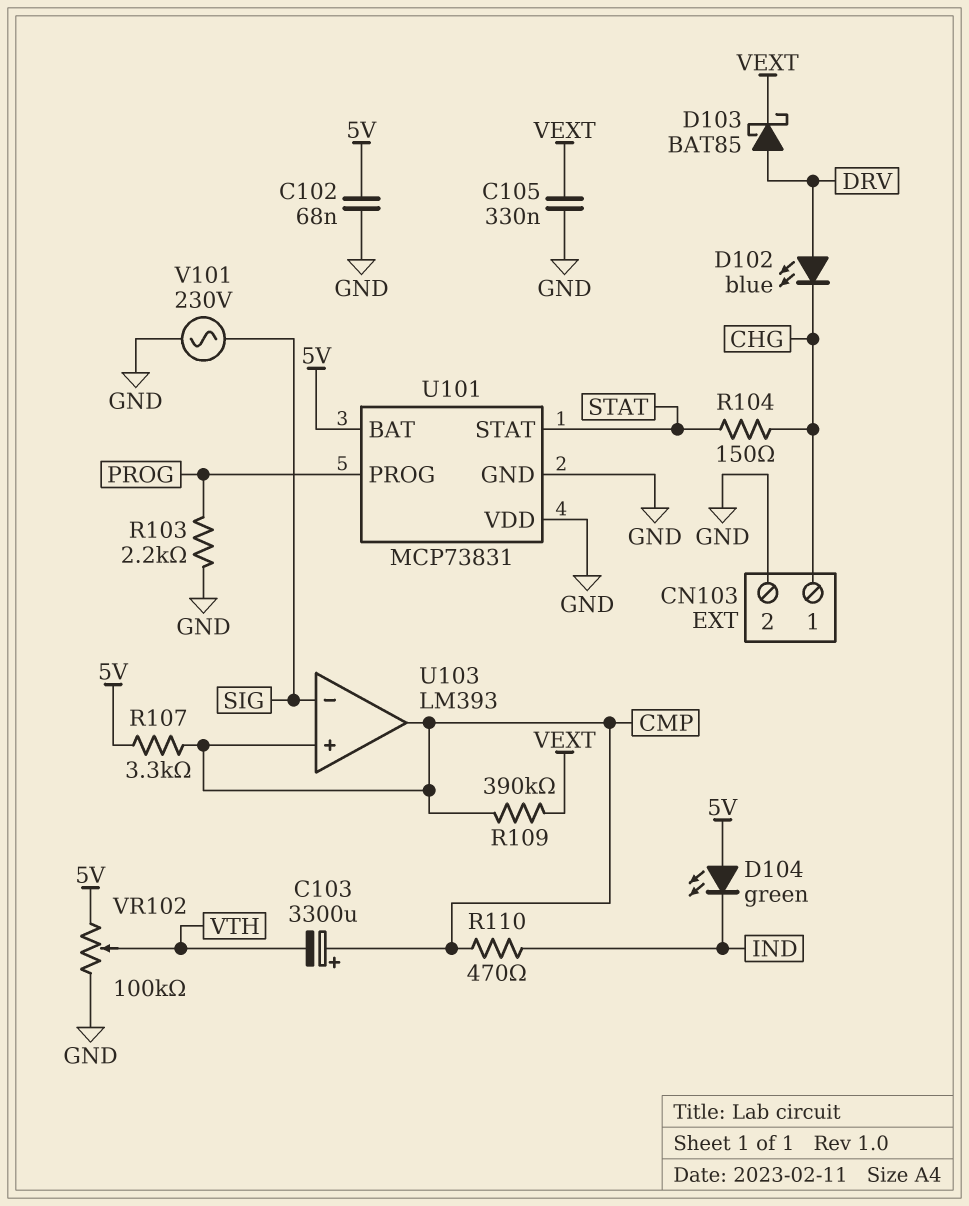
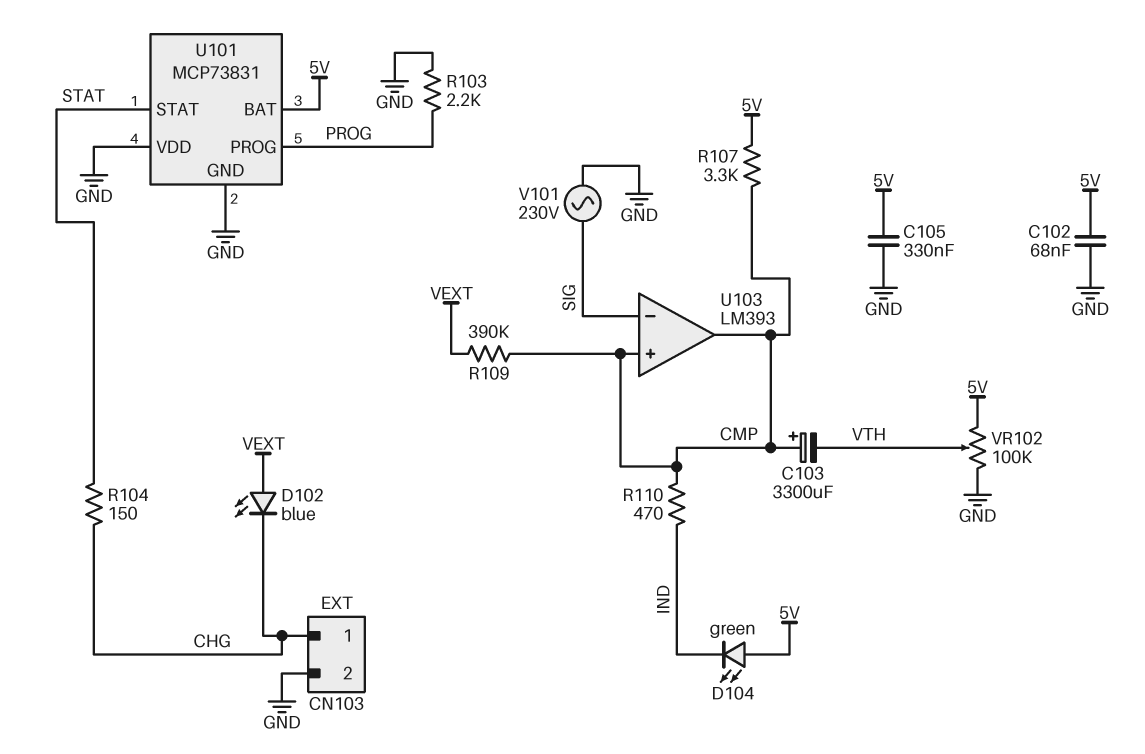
C105: 330nF (GND, VEXT) -> 330nF (5V, GND)
D102: LED blue (A DRV, K CHG) -> LED blue (A VEXT, K CHG)
D103: schottky BAT85 (A DRV, K VEXT) -> none

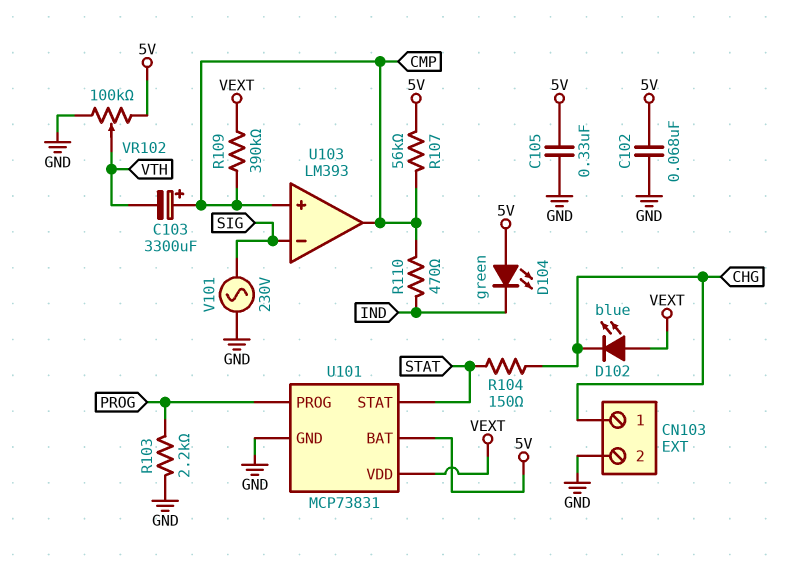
R107: 3.3k (5V, CMP) -> 56k (5V, CMP)
U101 pin VDD: GND -> VEXT

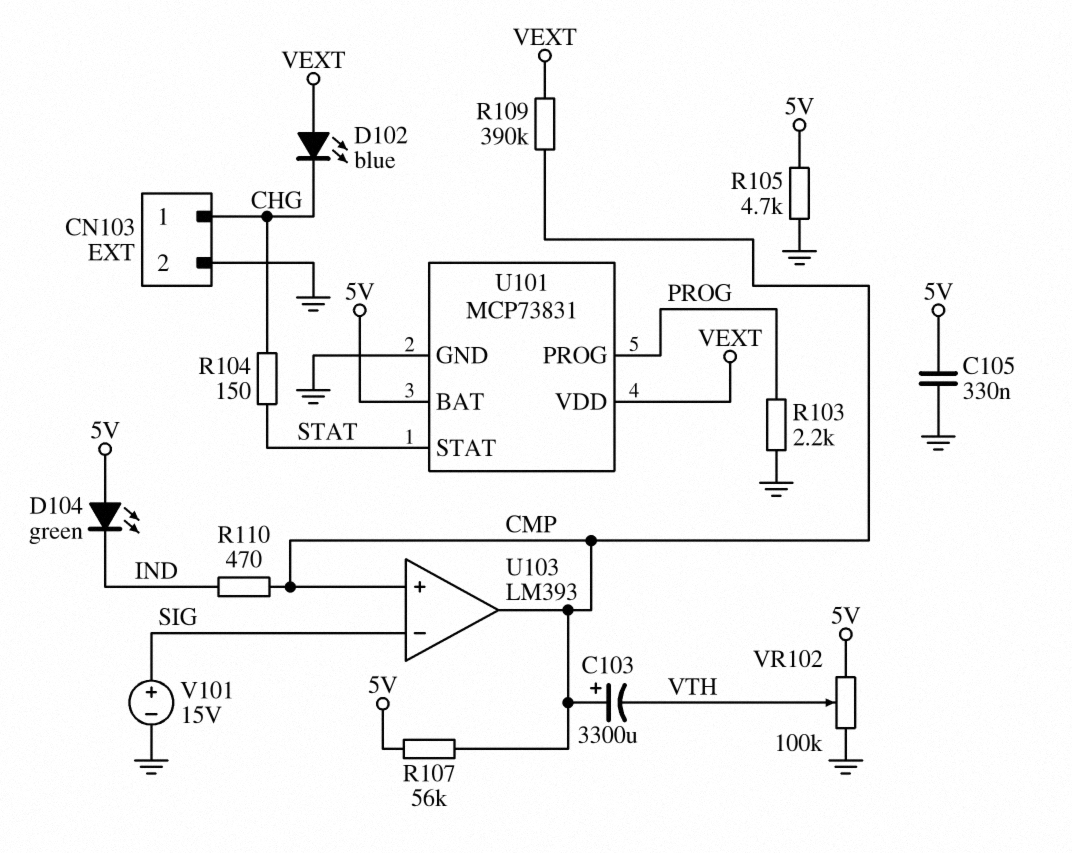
C102: 68nF (5V, GND) -> none
R105: none -> 4.7k (5V, GND)
V101: AC 230V (GND, SIG) -> 15V (plus SIG, minus GND)

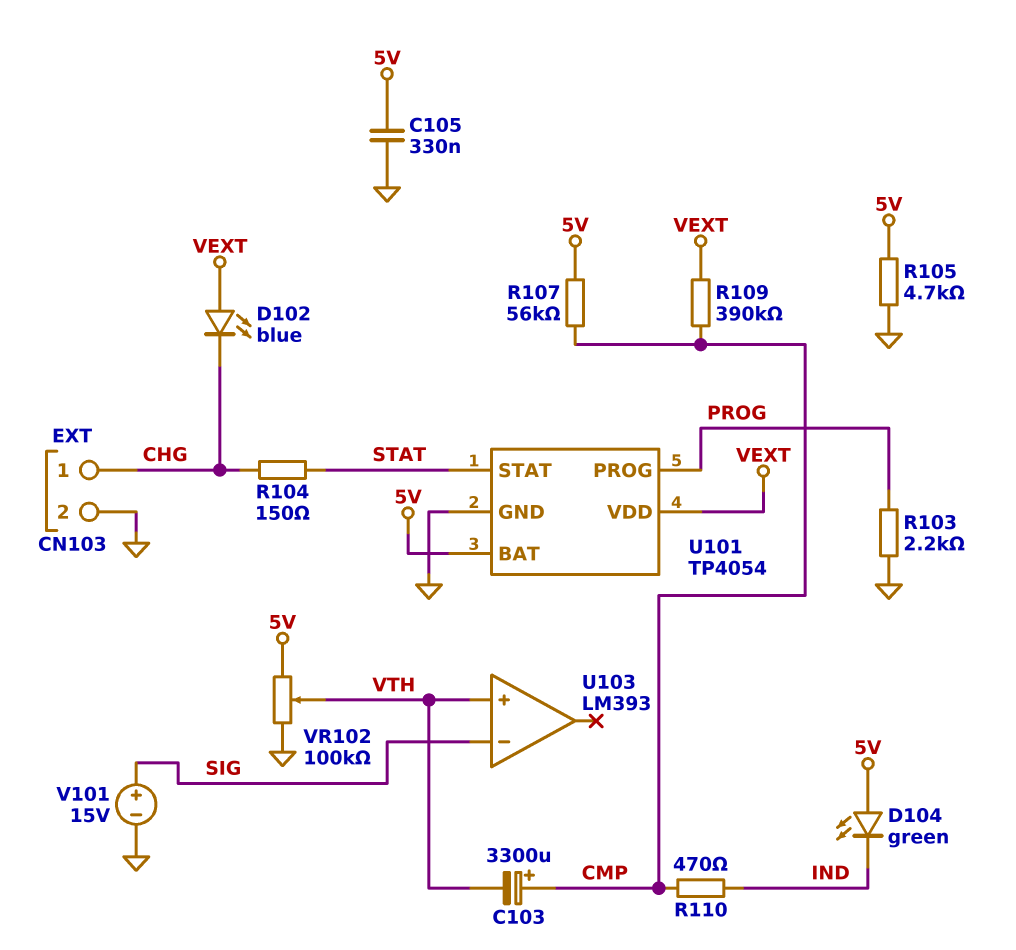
U101: MCP73831 -> TP4054
U103 pin in+: CMP -> VTH
U103 pin out: CMP -> none

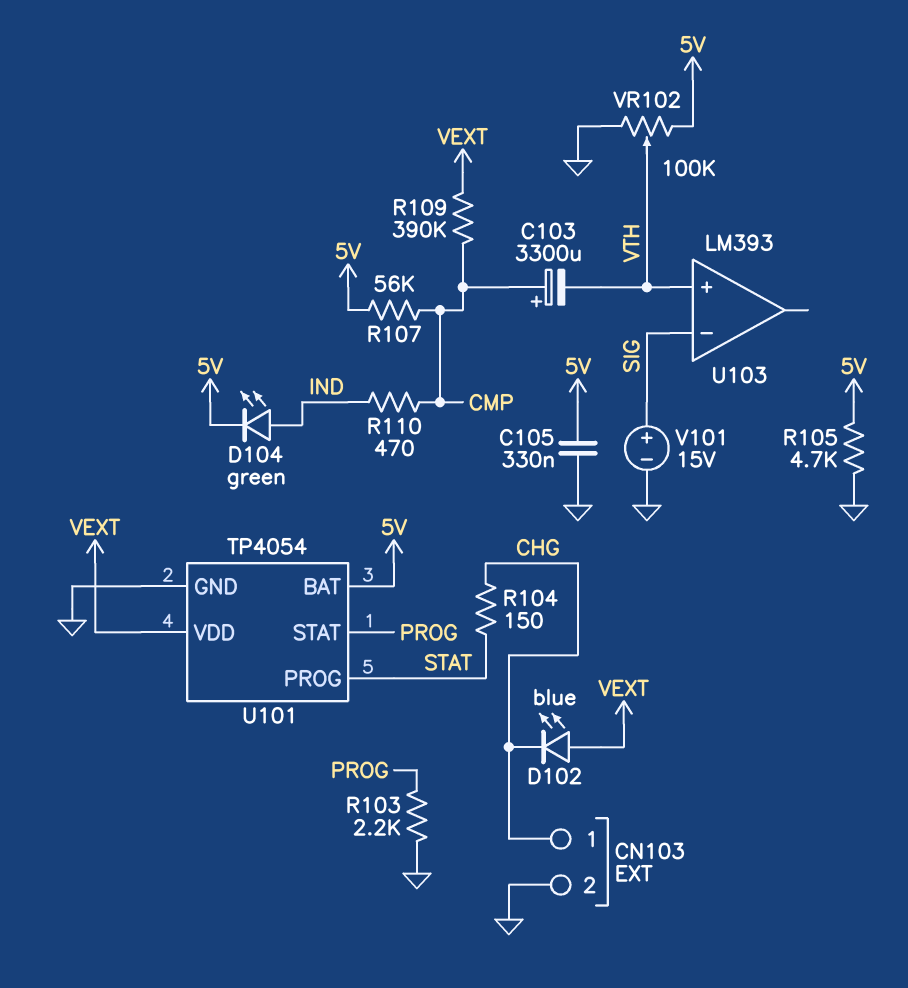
D104: LED green (A 5V, K IND) -> LED green (A IND, K 5V)
U101 pin PROG: PROG -> STAT
U101 pin STAT: STAT -> PROG

